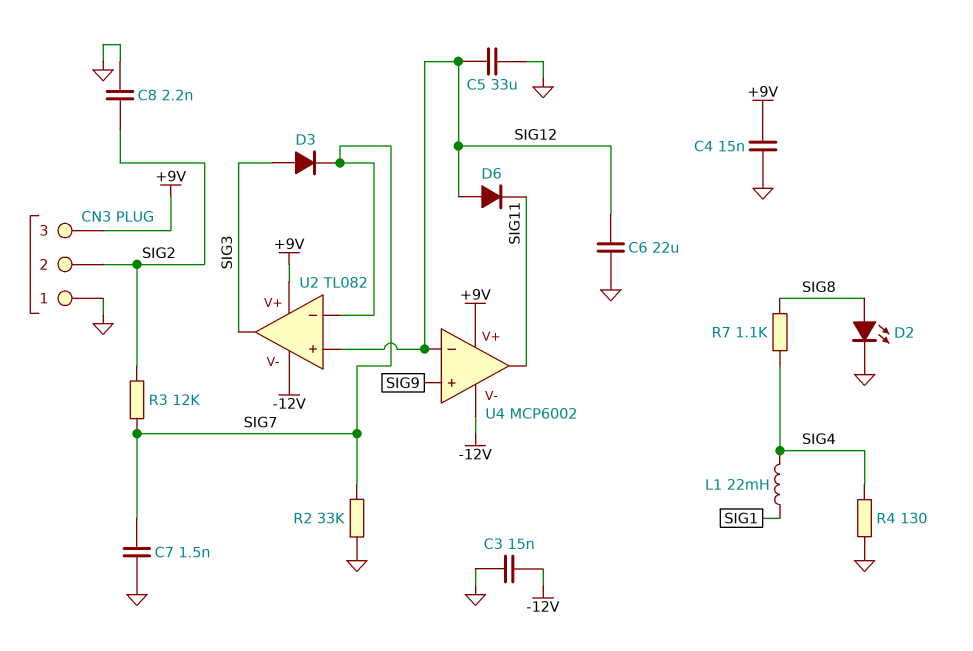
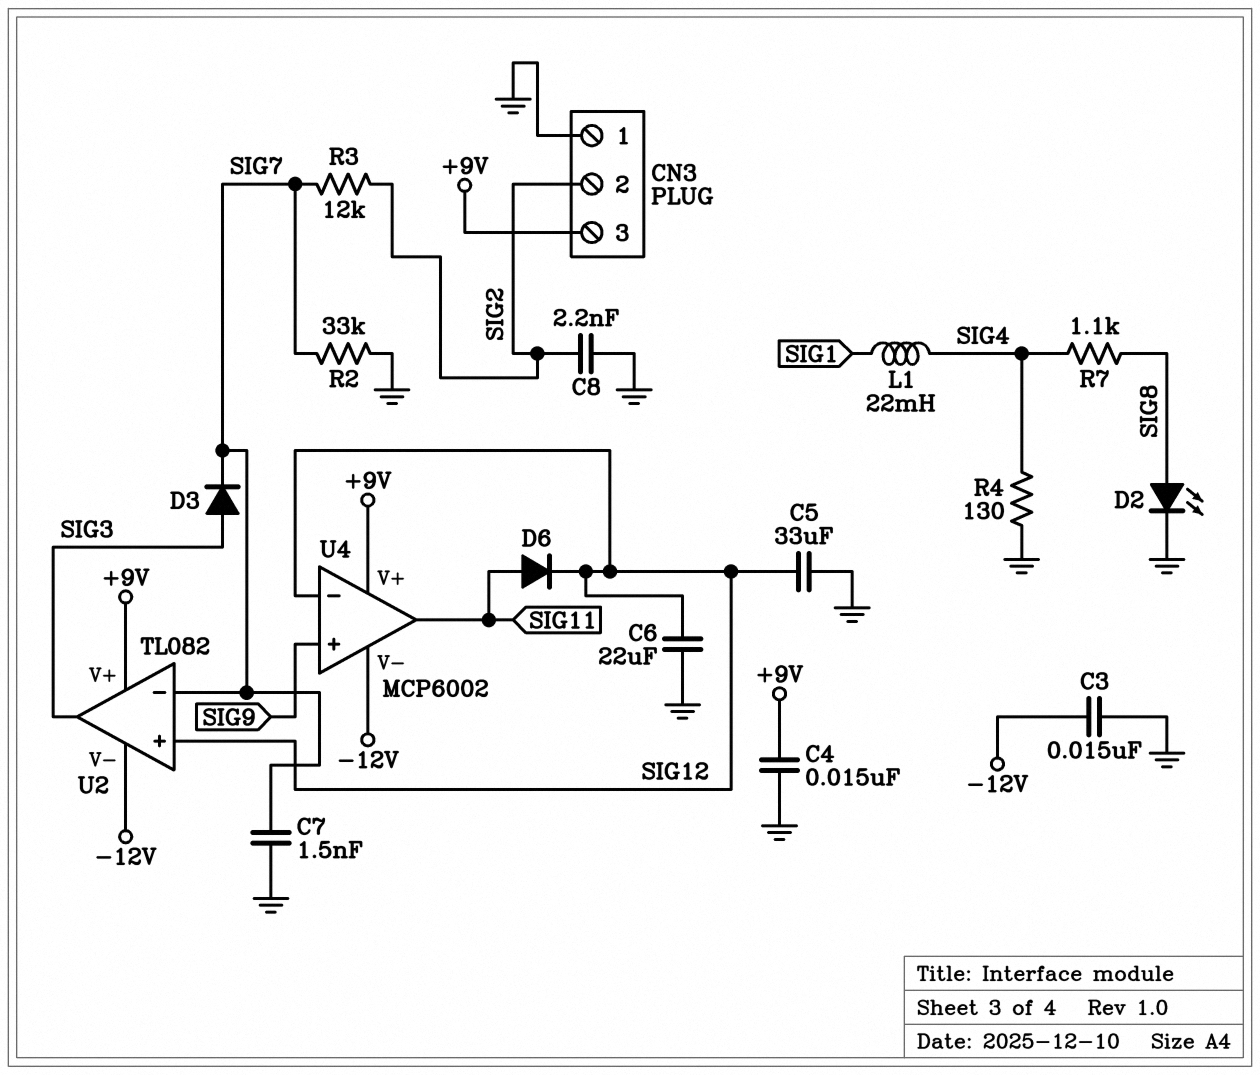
D6: diode (A SIG12, K SIG11) -> diode (A SIG11, K SIG12)

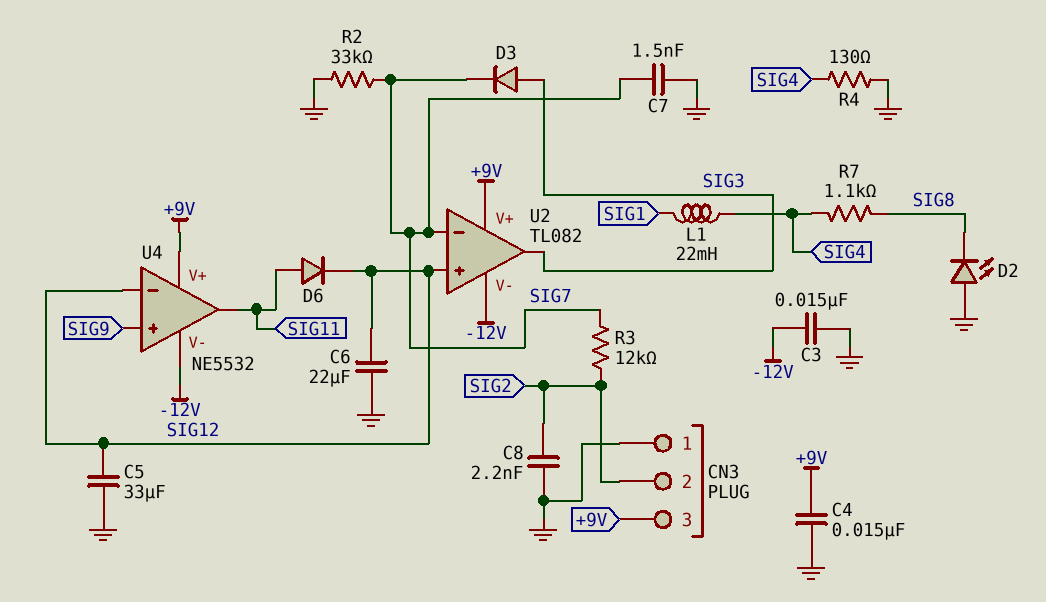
D2: LED (A SIG8, K GND) -> LED (A GND, K SIG8)
U4: MCP6002 -> NE5532

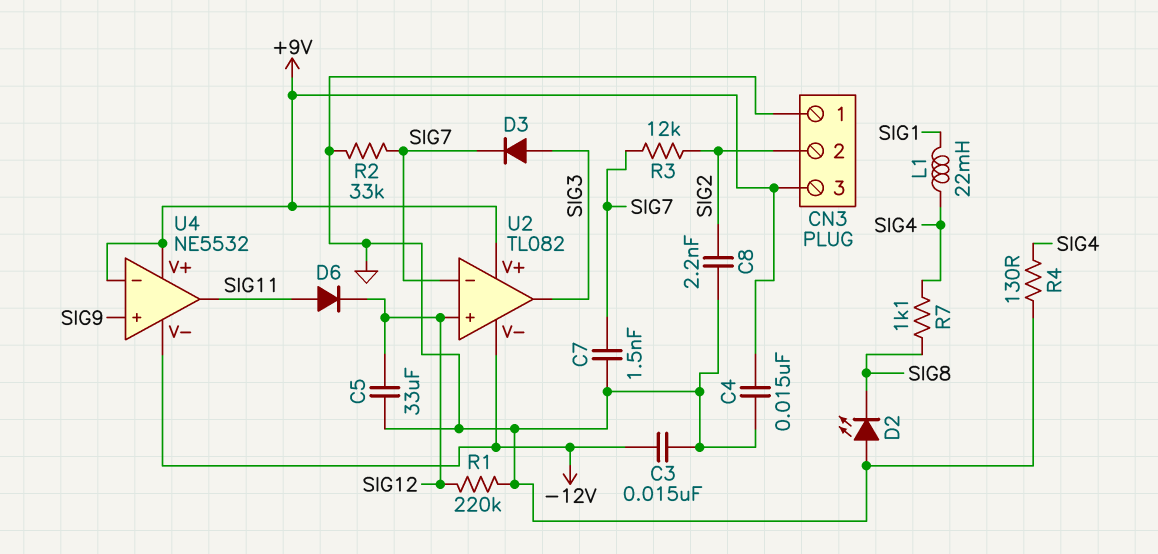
C6: 22uF (GND, SIG12) -> none
R1: none -> 220k (GND, SIG12)
U4 pin in-: SIG12 -> +9V

